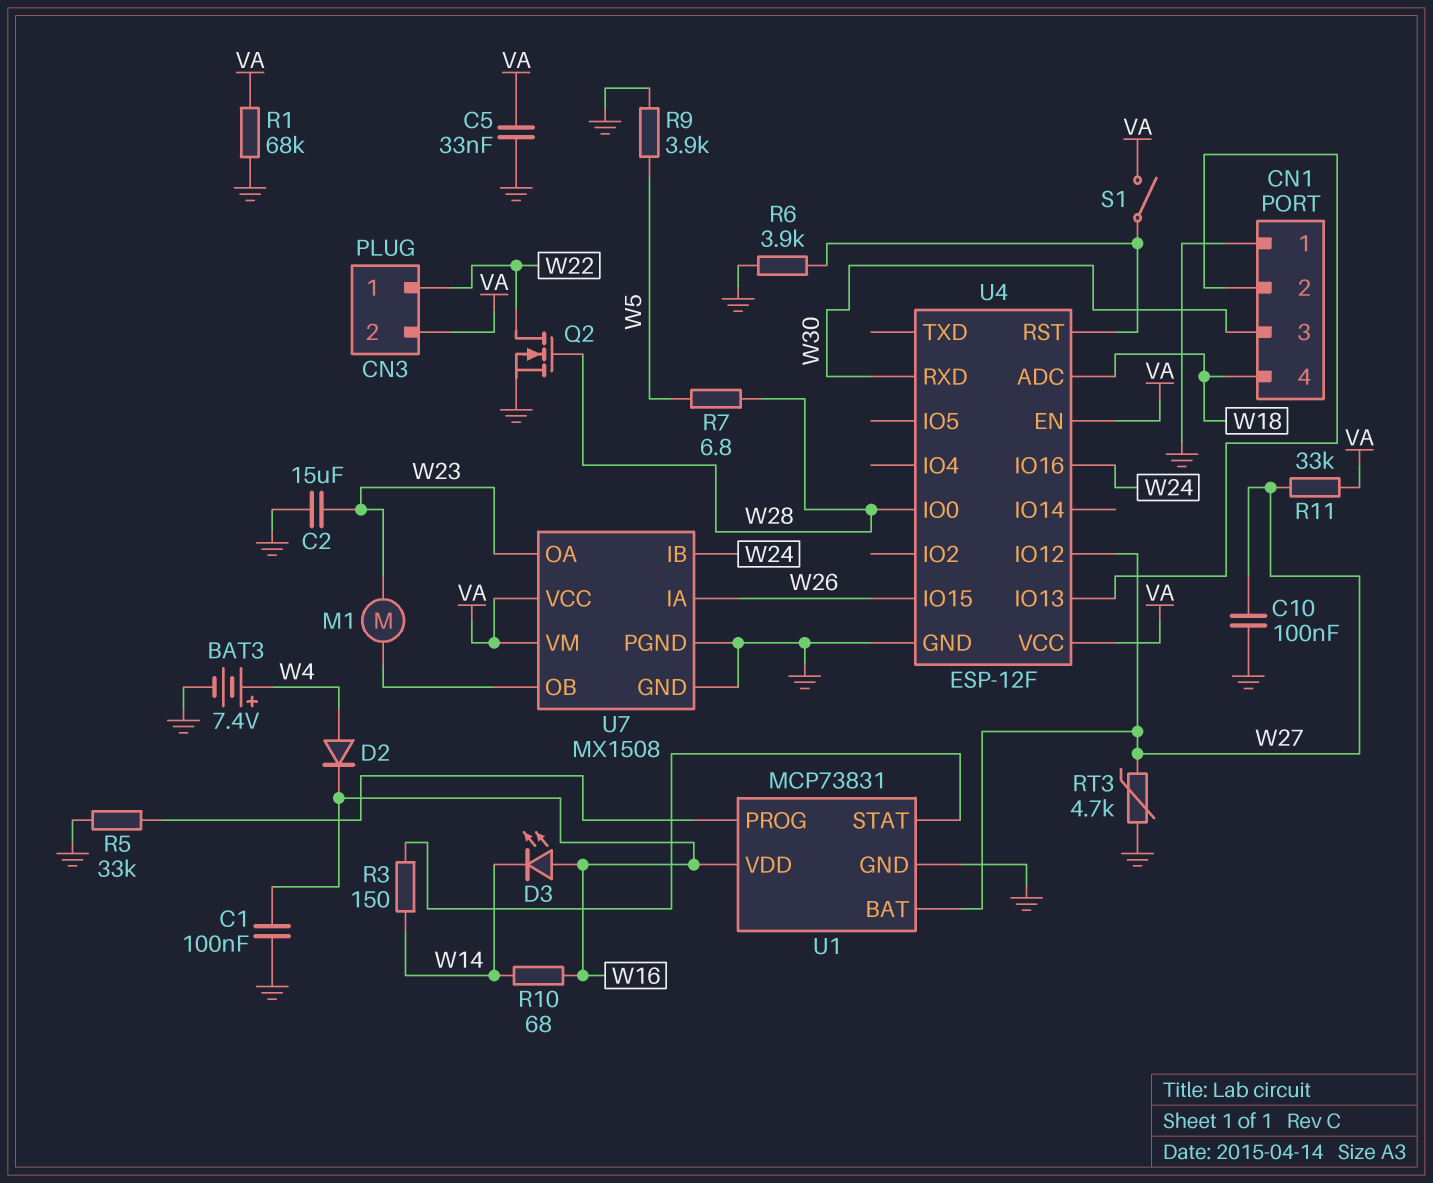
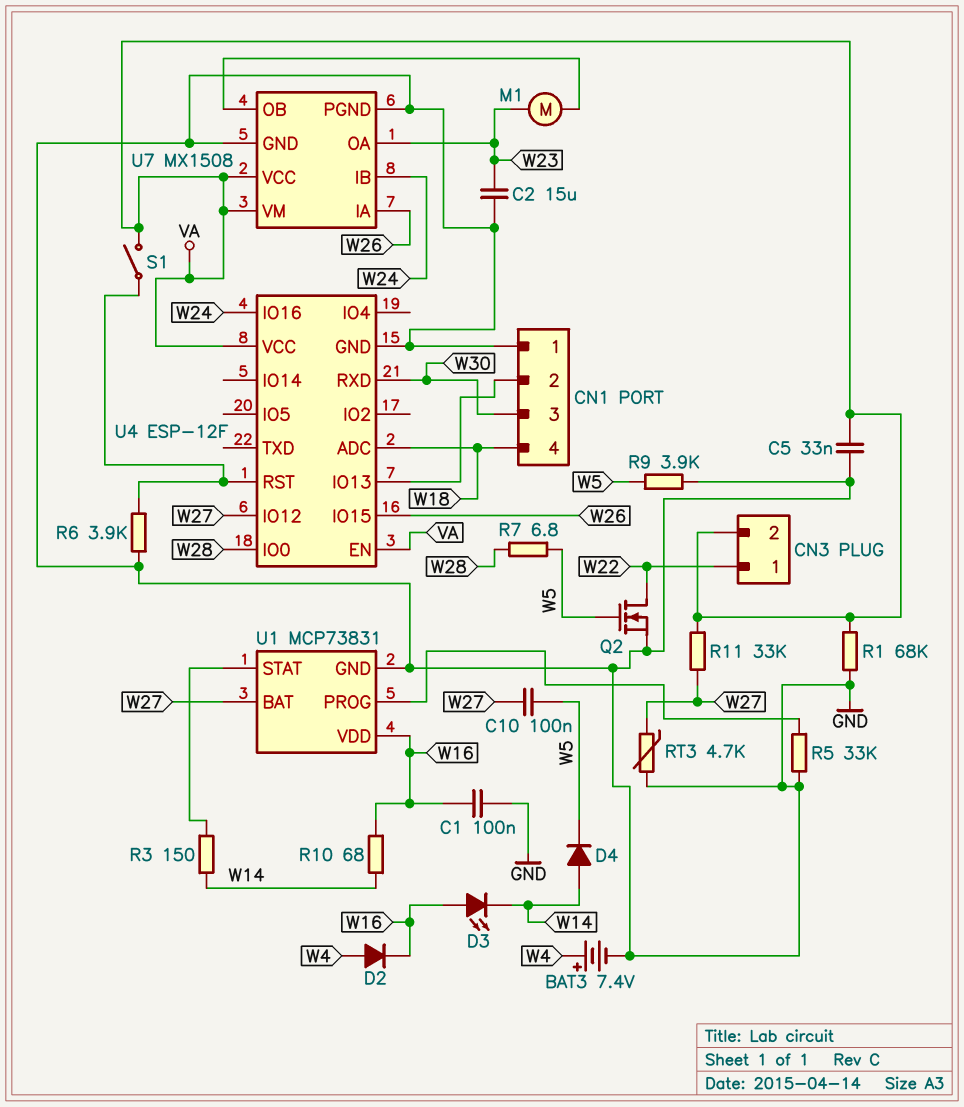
C10: 100nF (GND, W27) -> 100nF (W5, W27)
D4: none -> diode (A W14, K W5)
Q2: NMOS (G W28, D W22, S GND) -> NMOS (G W5, D W22, S GND)

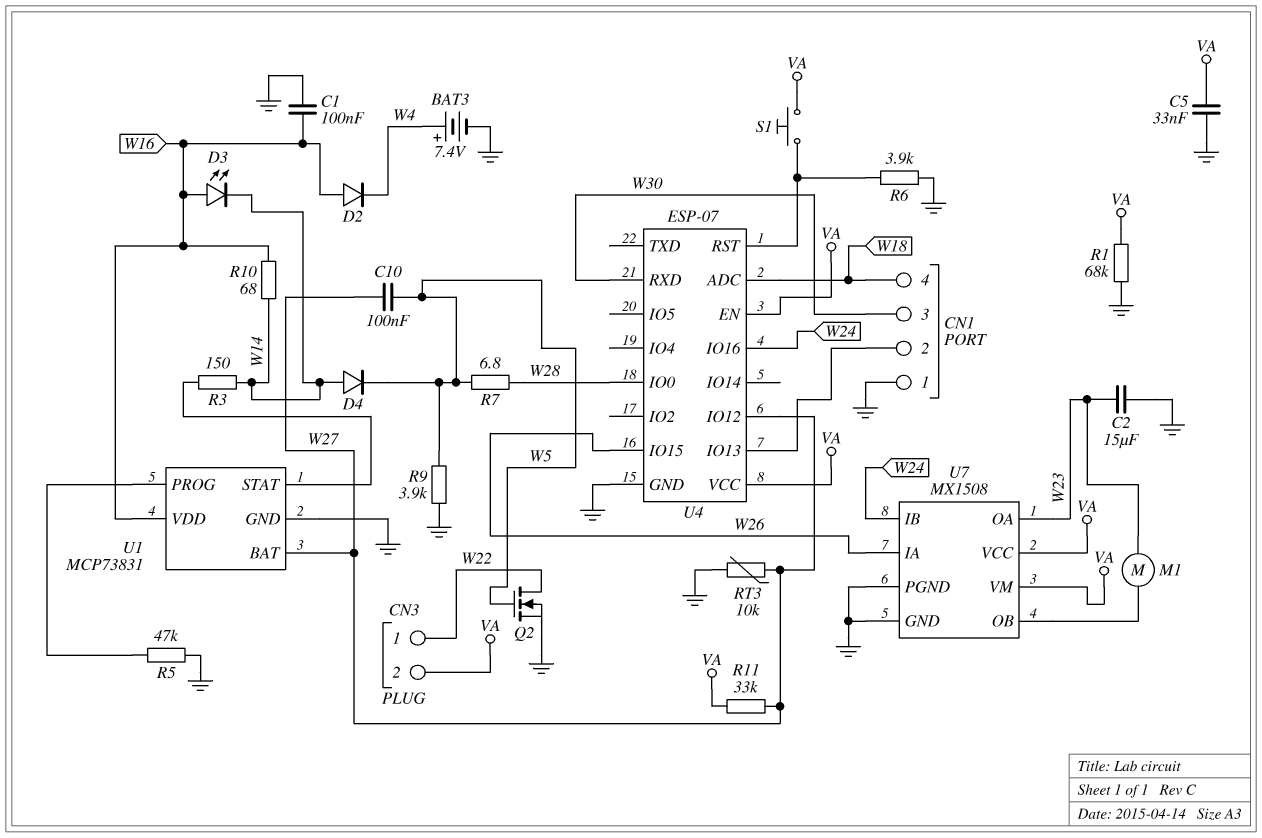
D2: diode (A W4, K W16) -> diode (A W16, K W4)
R5: 33k (GND, U1/PROG) -> 47k (GND, U1/PROG)
RT3: 4.7k (GND, W27) -> 10k (GND, W27)
S1: switch (U4/RST, VA) -> button (U4/RST, VA)
U4: ESP-12F -> ESP-07

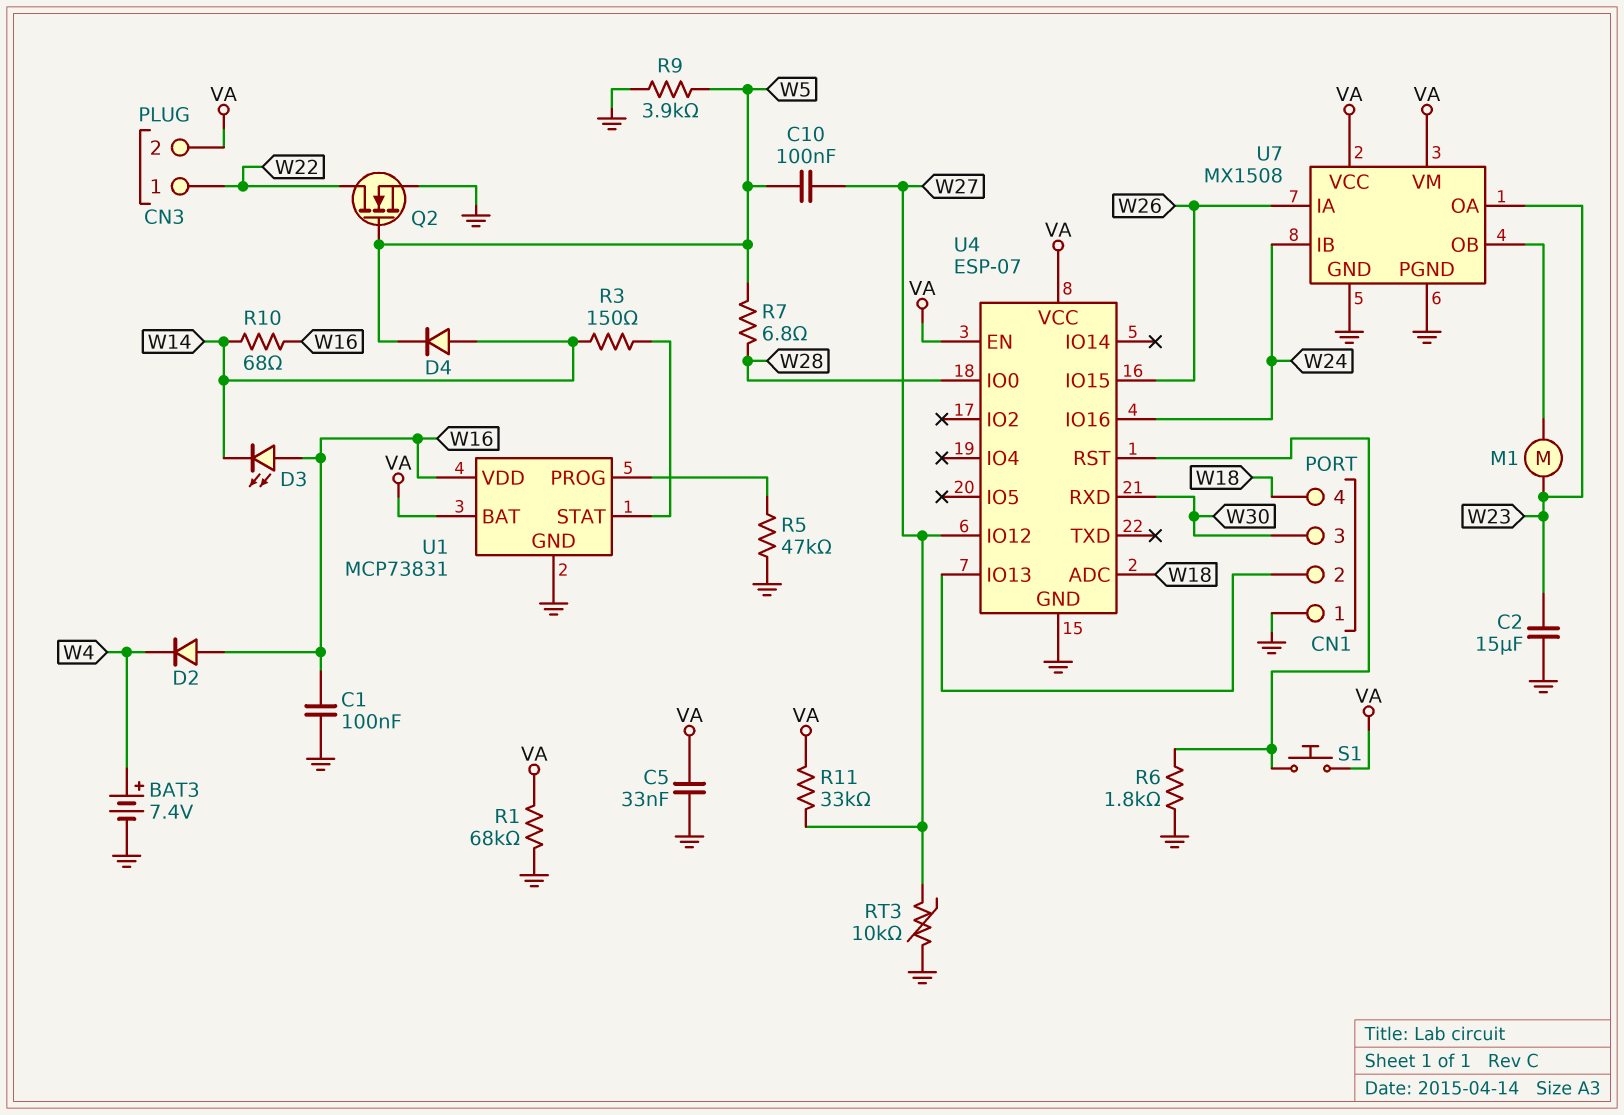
R6: 3.9k (GND, U4/RST) -> 1.8k (GND, U4/RST)
U1 pin BAT: W27 -> VA

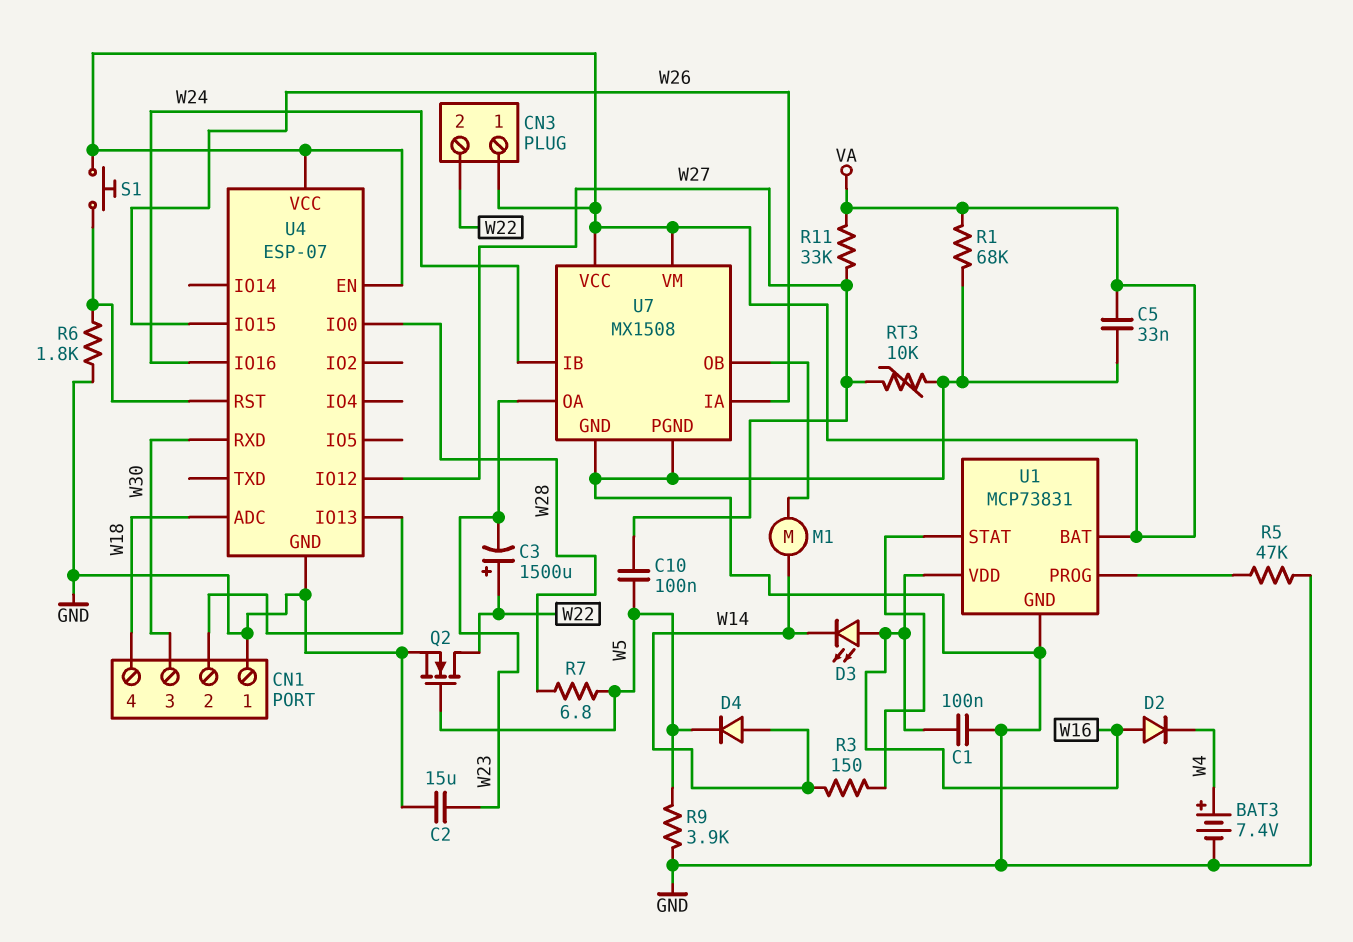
C3: none -> 1500uF (plus W22, minus W23)
CN3 pin 1: W22 -> VA
CN3 pin 2: VA -> W22
M1: motor (U7/OB, W23) -> motor (U7/OB, W14)
R10: 68 (W14, W16) -> none

